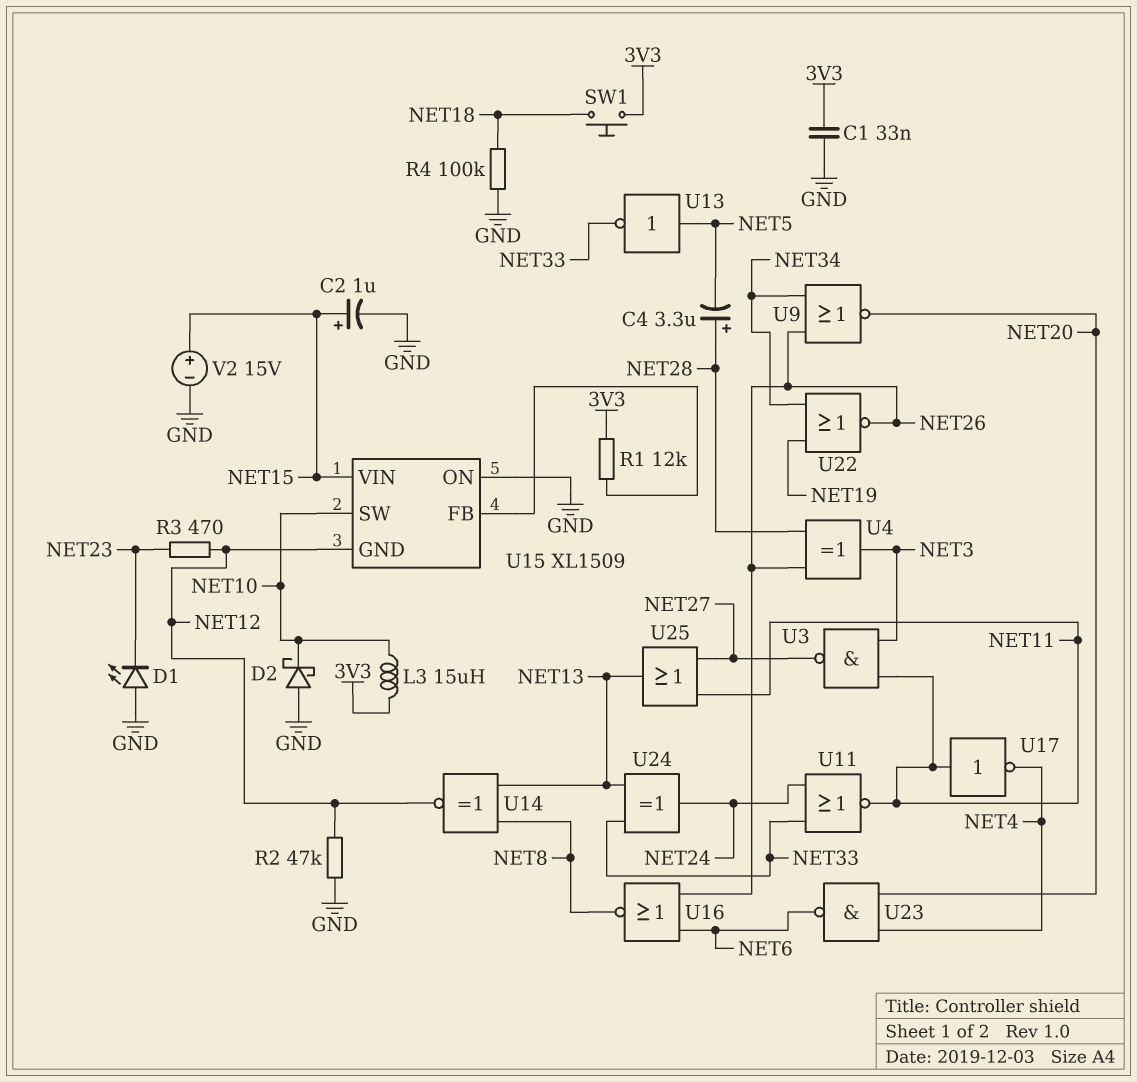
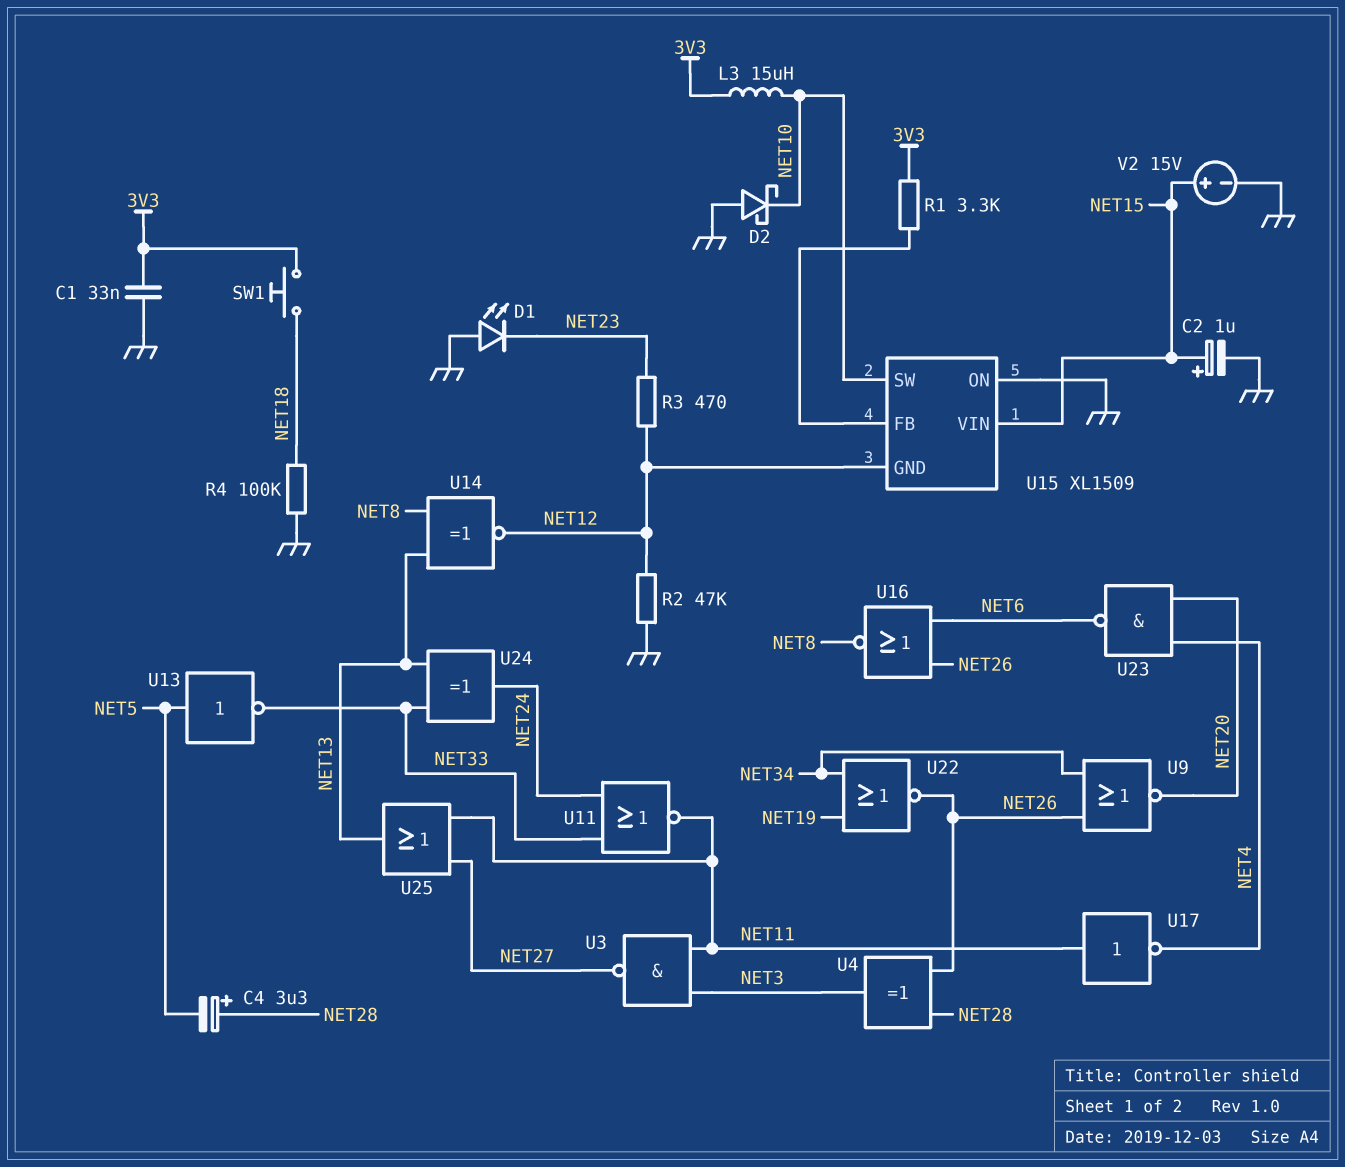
R1: 12k (3V3, U15/FB) -> 3.3k (3V3, U15/FB)

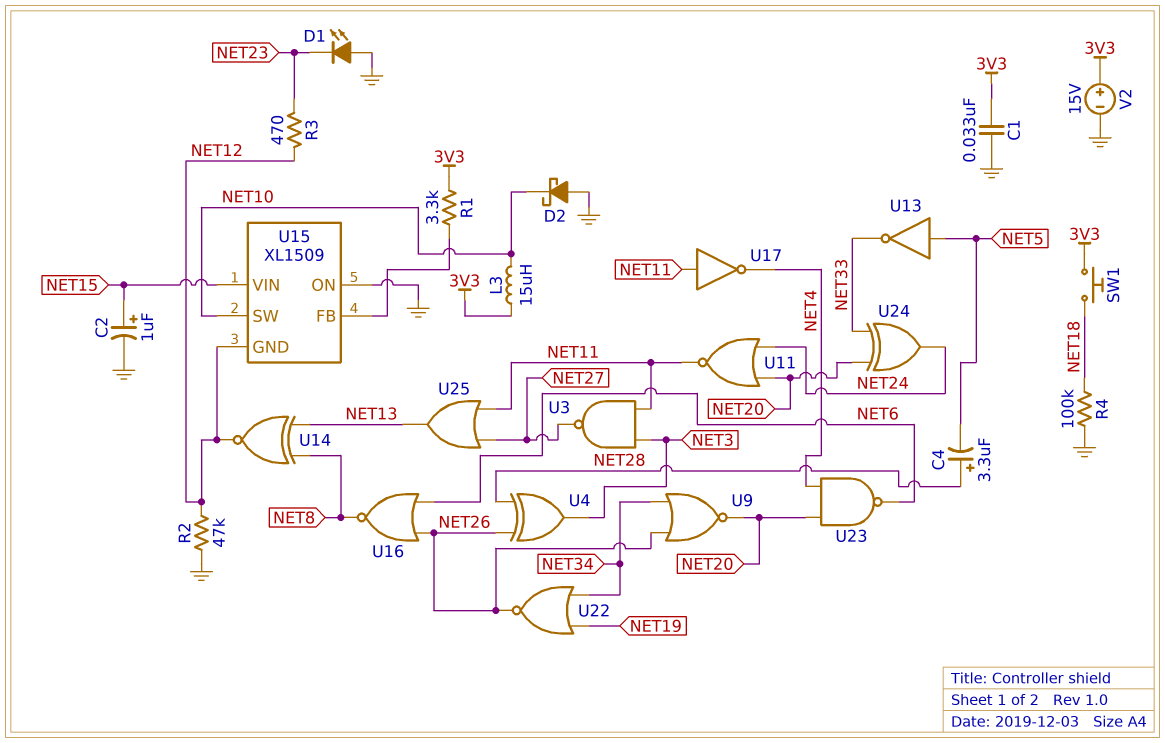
U11: NOR (in NET24, in NET33, out NET11) -> NOR (in NET20, in NET24, out NET11)
U24: XOR (in NET13, in NET33, out NET24) -> XOR (in NET20, in NET33, out NET24)
V2: 15V (plus NET15, minus GND) -> 15V (plus 3V3, minus GND)

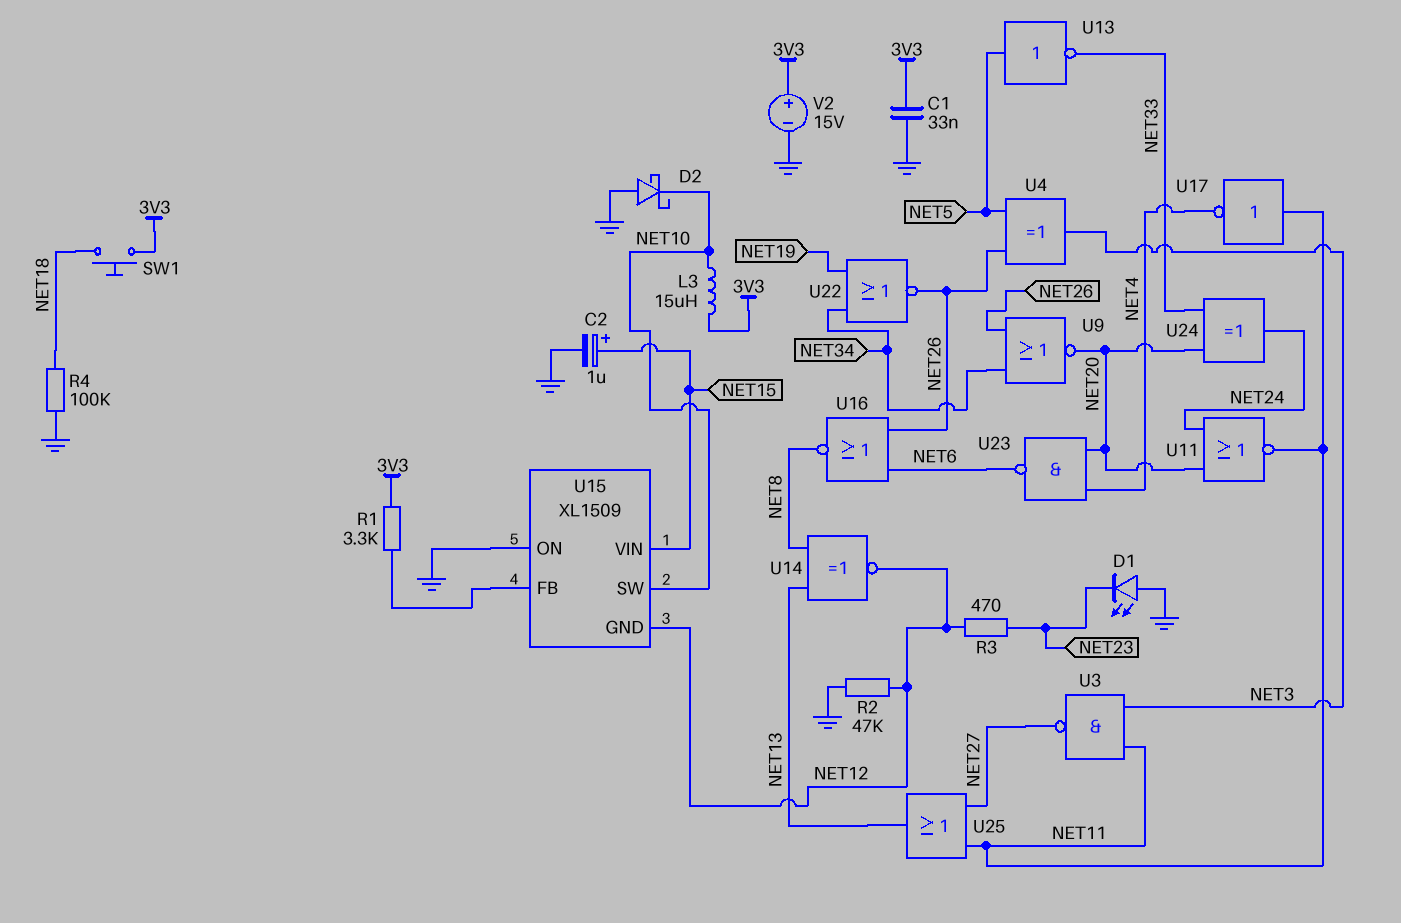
C4: 3.3uF (plus NET28, minus NET5) -> none
U4: XOR (in NET26, in NET28, out NET3) -> XOR (in NET5, in NET26, out NET3)

